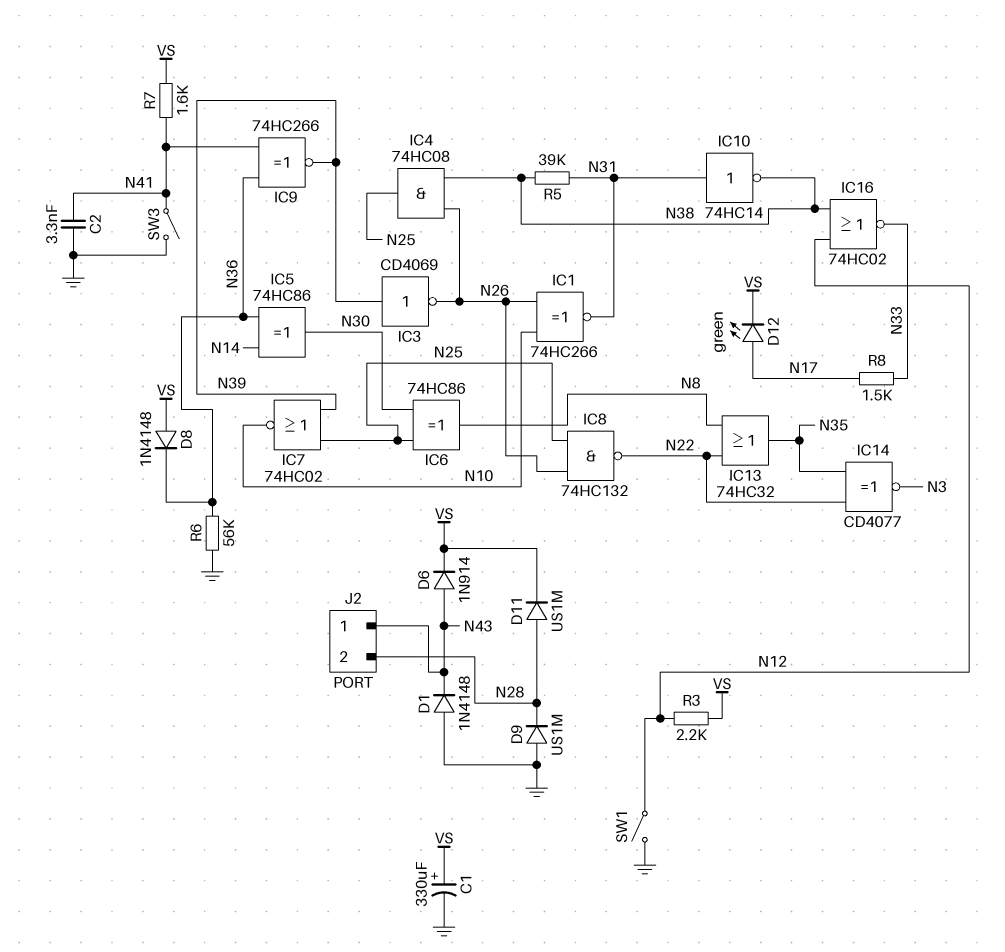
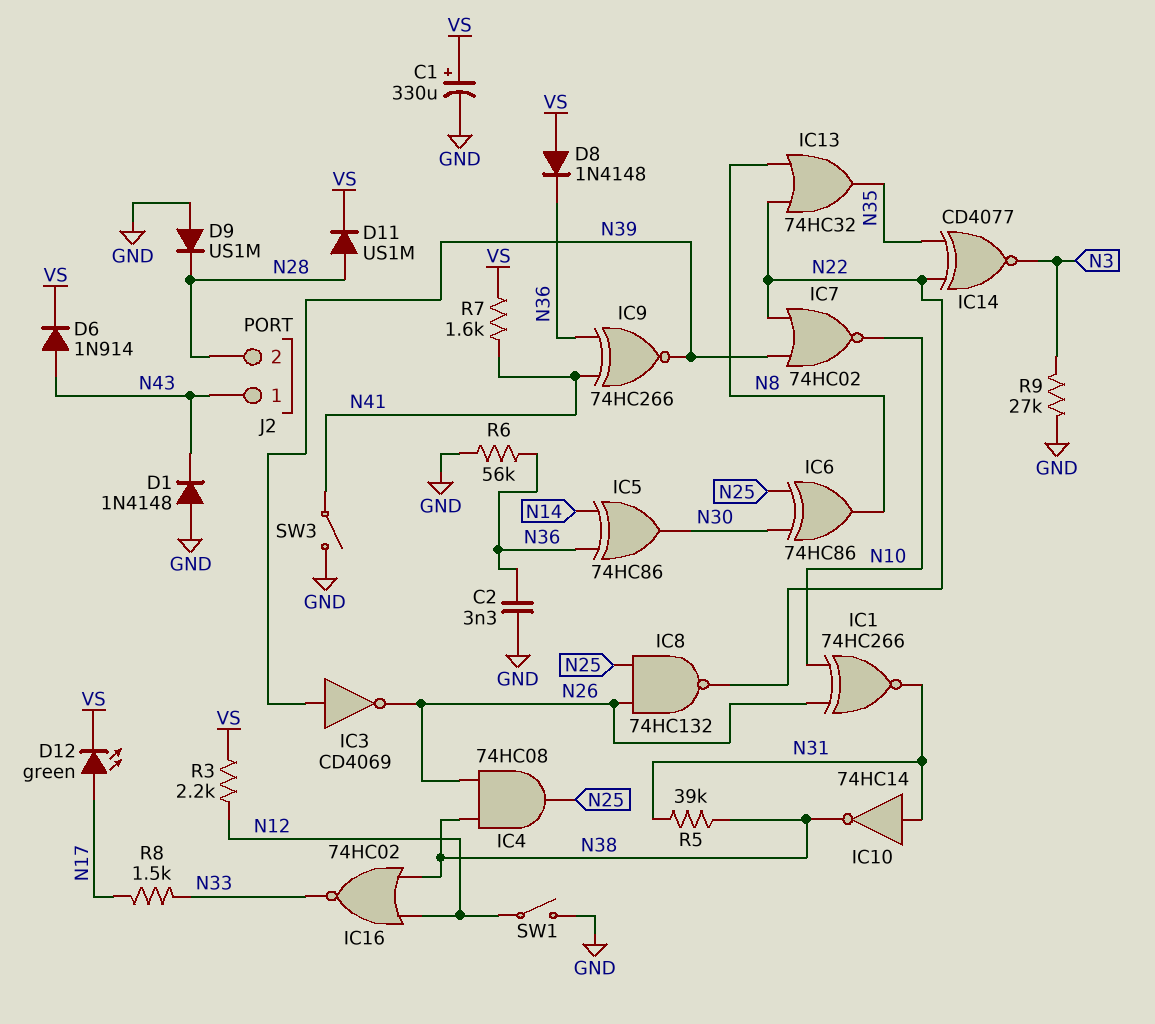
C2: 3.3nF (GND, N41) -> 3.3nF (GND, N36)
IC7: NOR 74HC02 (in N25, in N39, out N10) -> NOR 74HC02 (in N22, in N39, out N10)
R9: none -> 27k (GND, N3)

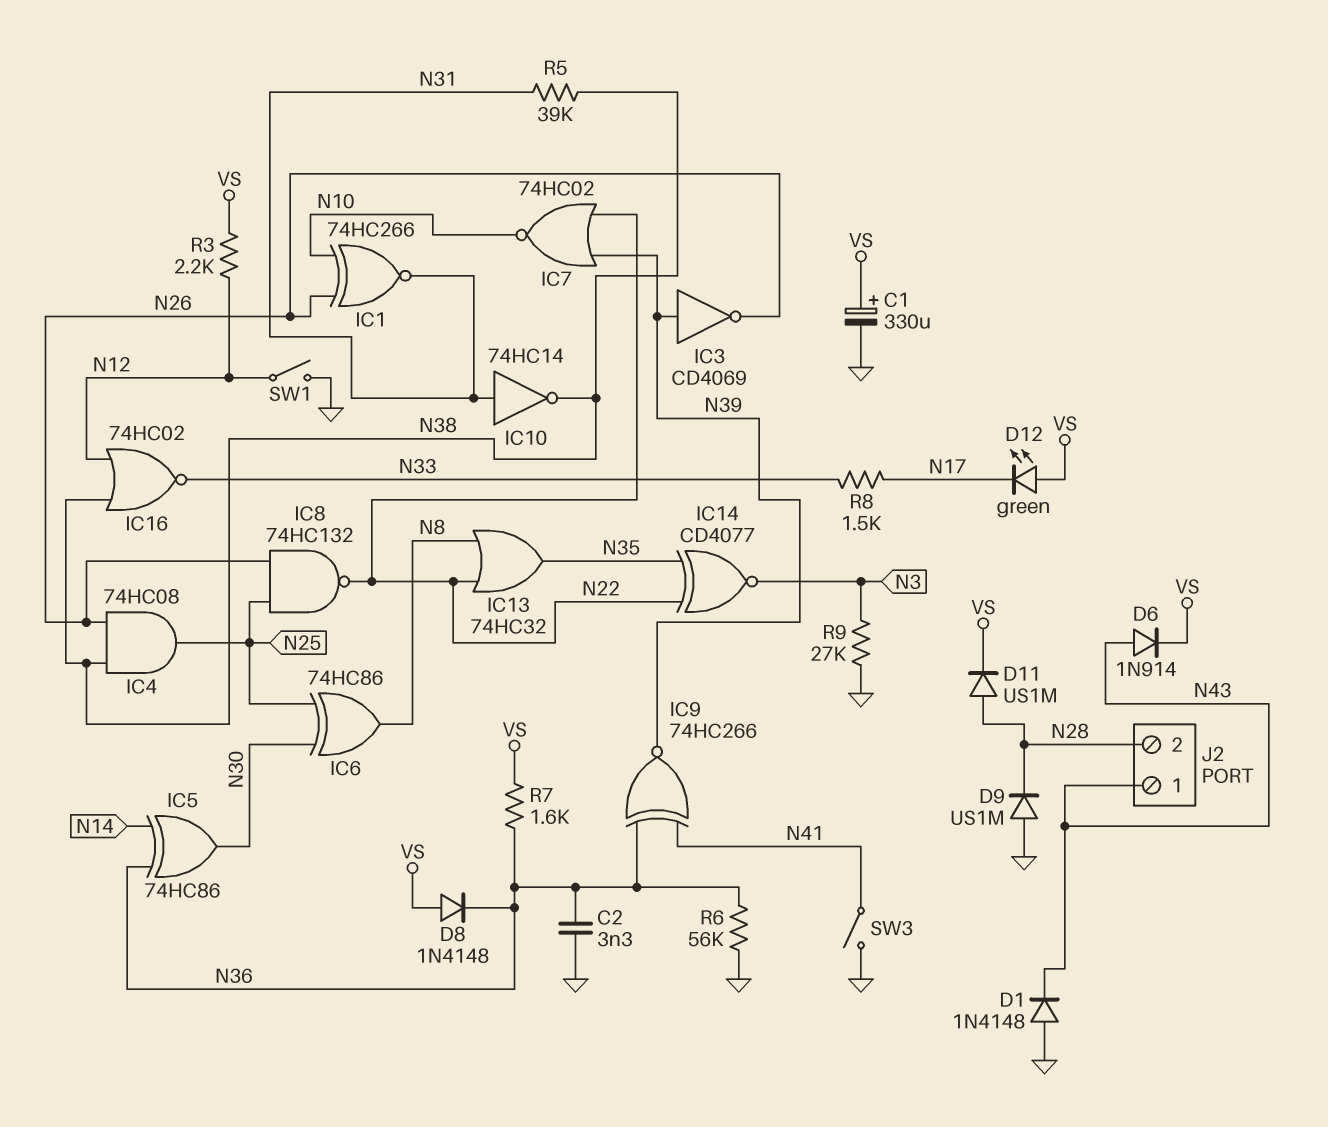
D12: LED green (A N17, K VS) -> LED green (A VS, K N17)
R7: 1.6k (N41, VS) -> 1.6k (N36, VS)

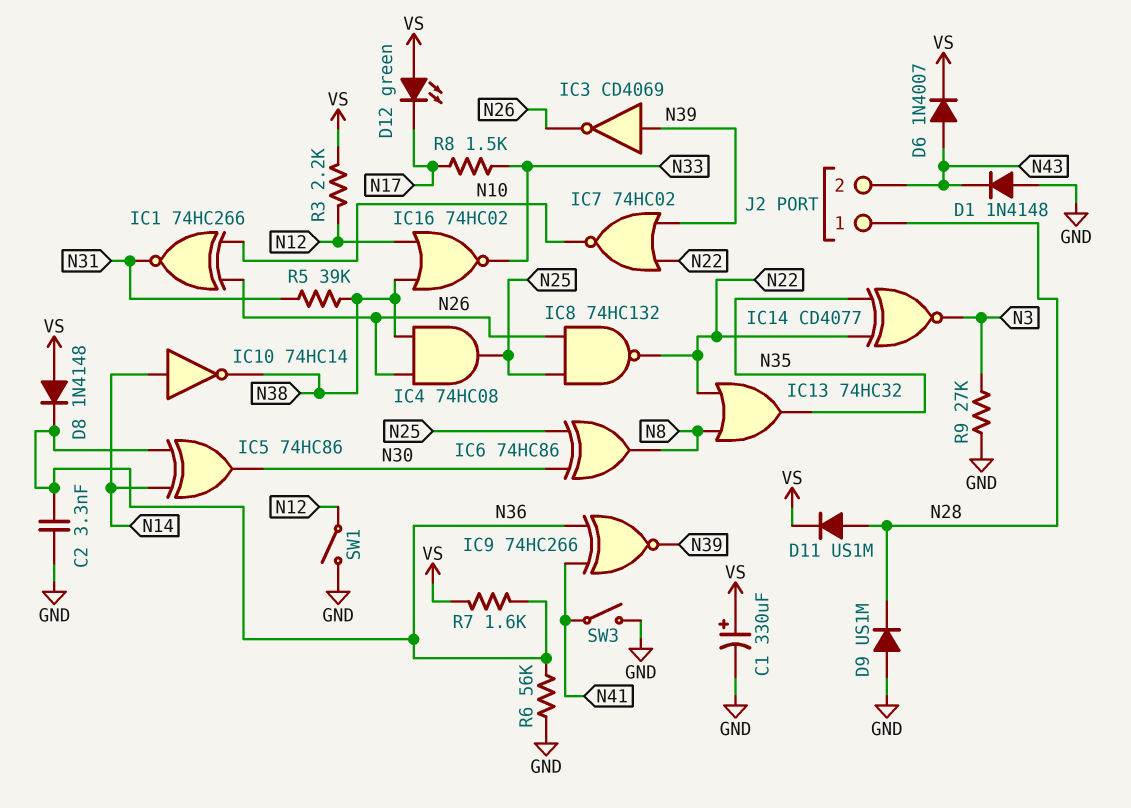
D6: diode 1N914 (A N43, K VS) -> diode 1N4007 (A N43, K VS)
IC10: NOT 74HC14 (in N31, out N38) -> NOT 74HC14 (in N14, out N38)
J2 pin 1: N43 -> N28
J2 pin 2: N28 -> N43

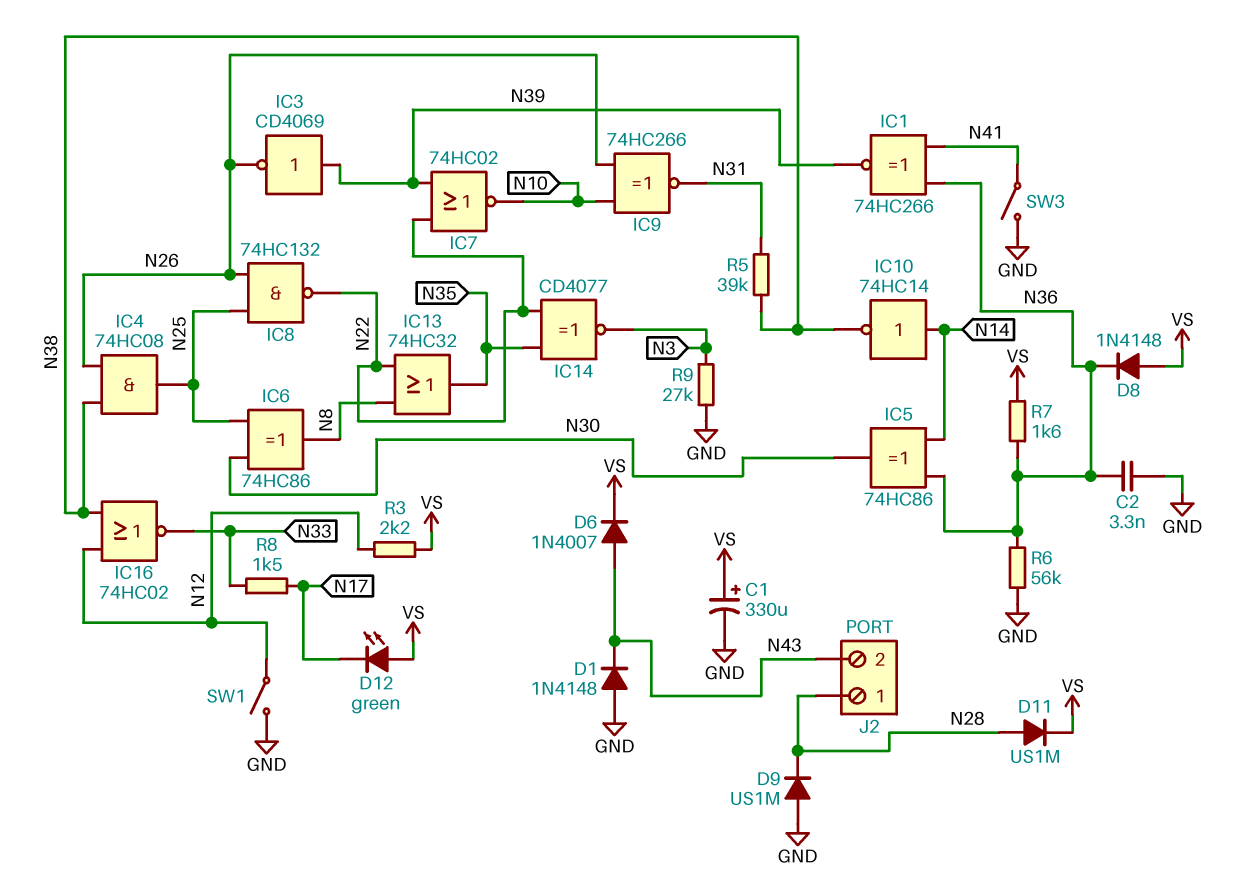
IC1: XNOR 74HC266 (in N10, in N26, out N31) -> XNOR 74HC266 (in N36, in N41, out N39)
IC9: XNOR 74HC266 (in N36, in N41, out N39) -> XNOR 74HC266 (in N10, in N26, out N31)

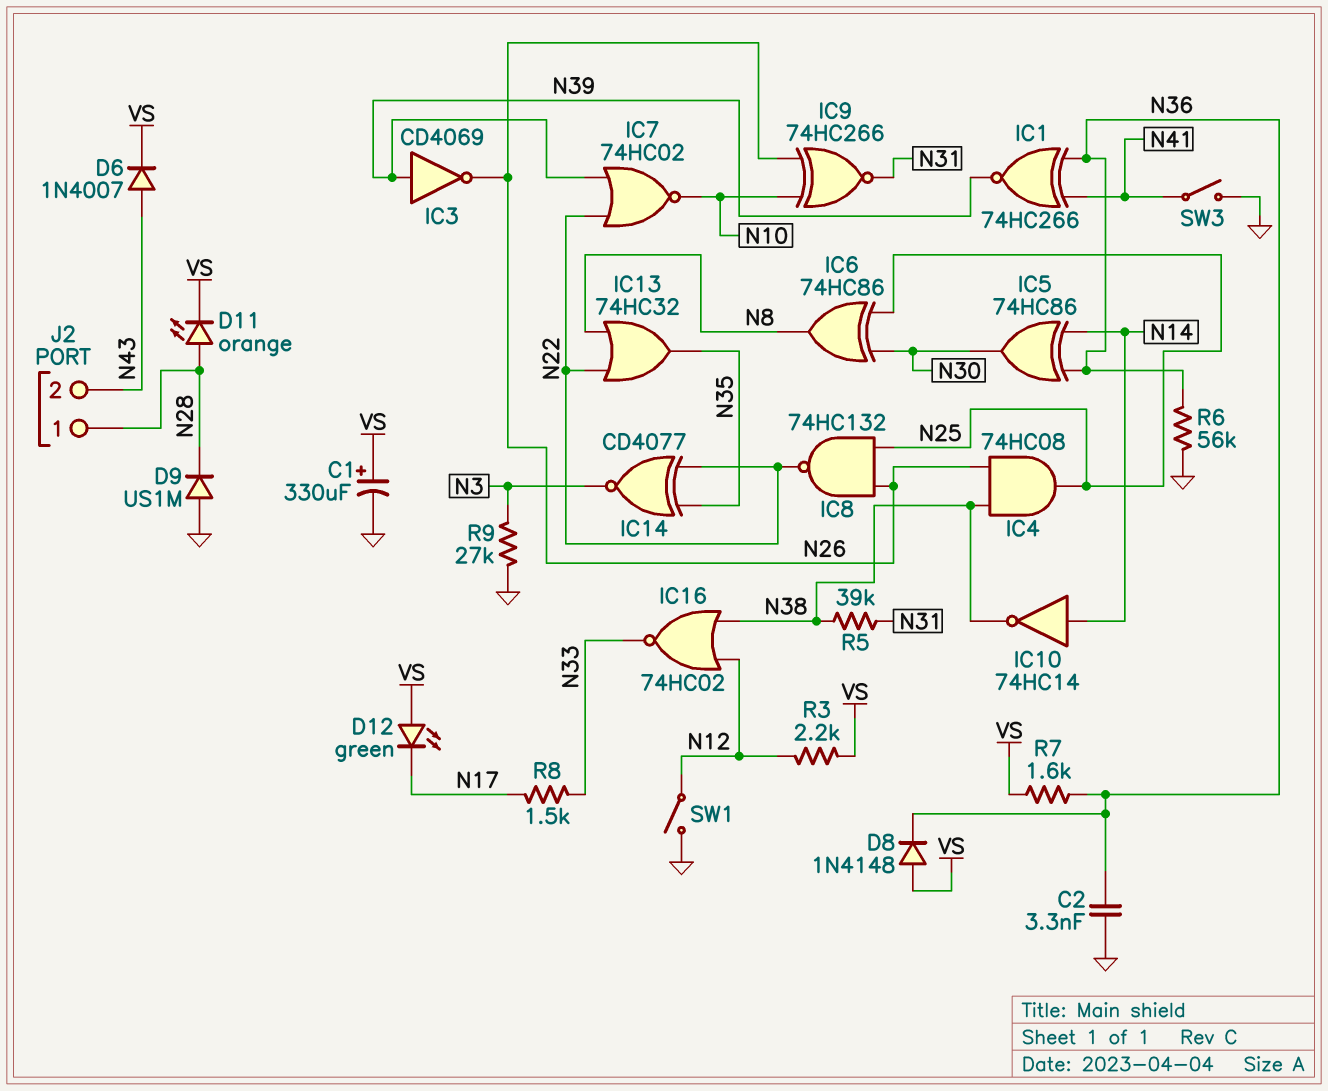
D1: diode 1N4148 (A GND, K N43) -> none
D11: diode US1M (A N28, K VS) -> LED orange (A N28, K VS)

